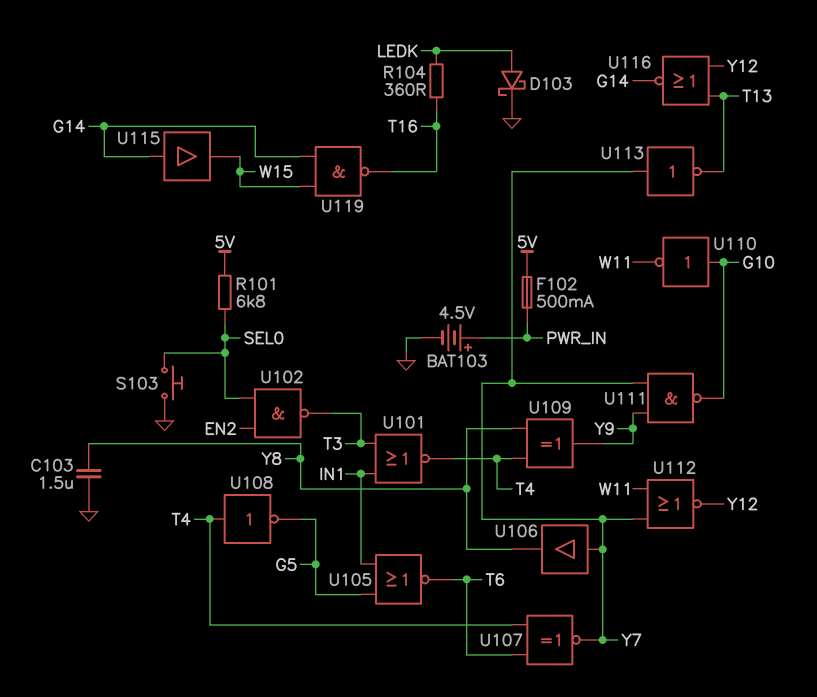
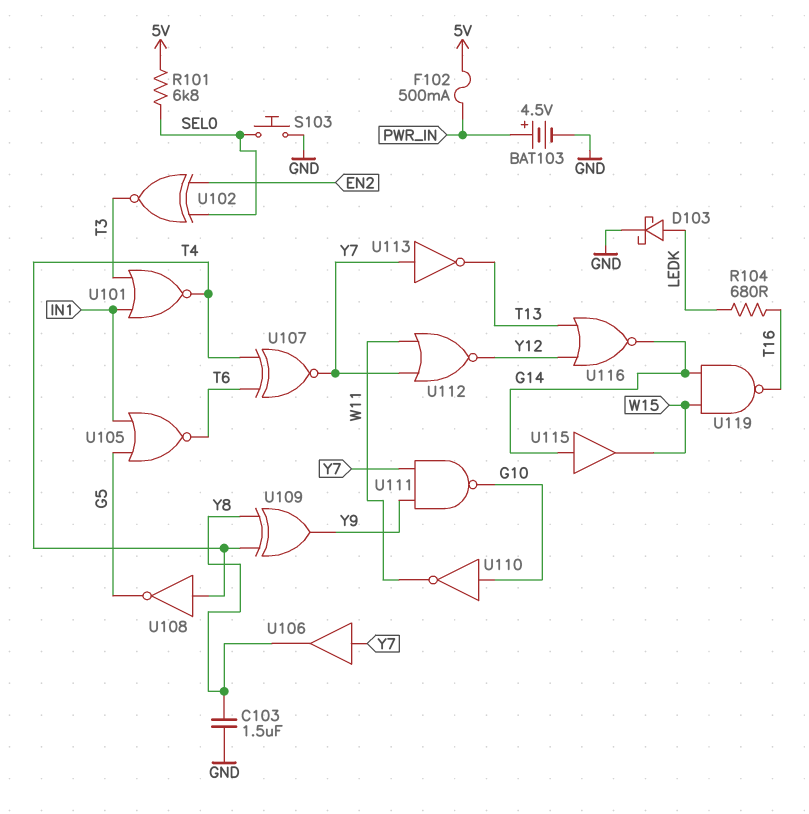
R104: 360 (LEDK, T16) -> 680 (LEDK, T16)
U102: NAND (in EN2, in SEL0, out T3) -> XNOR (in EN2, in SEL0, out T3)

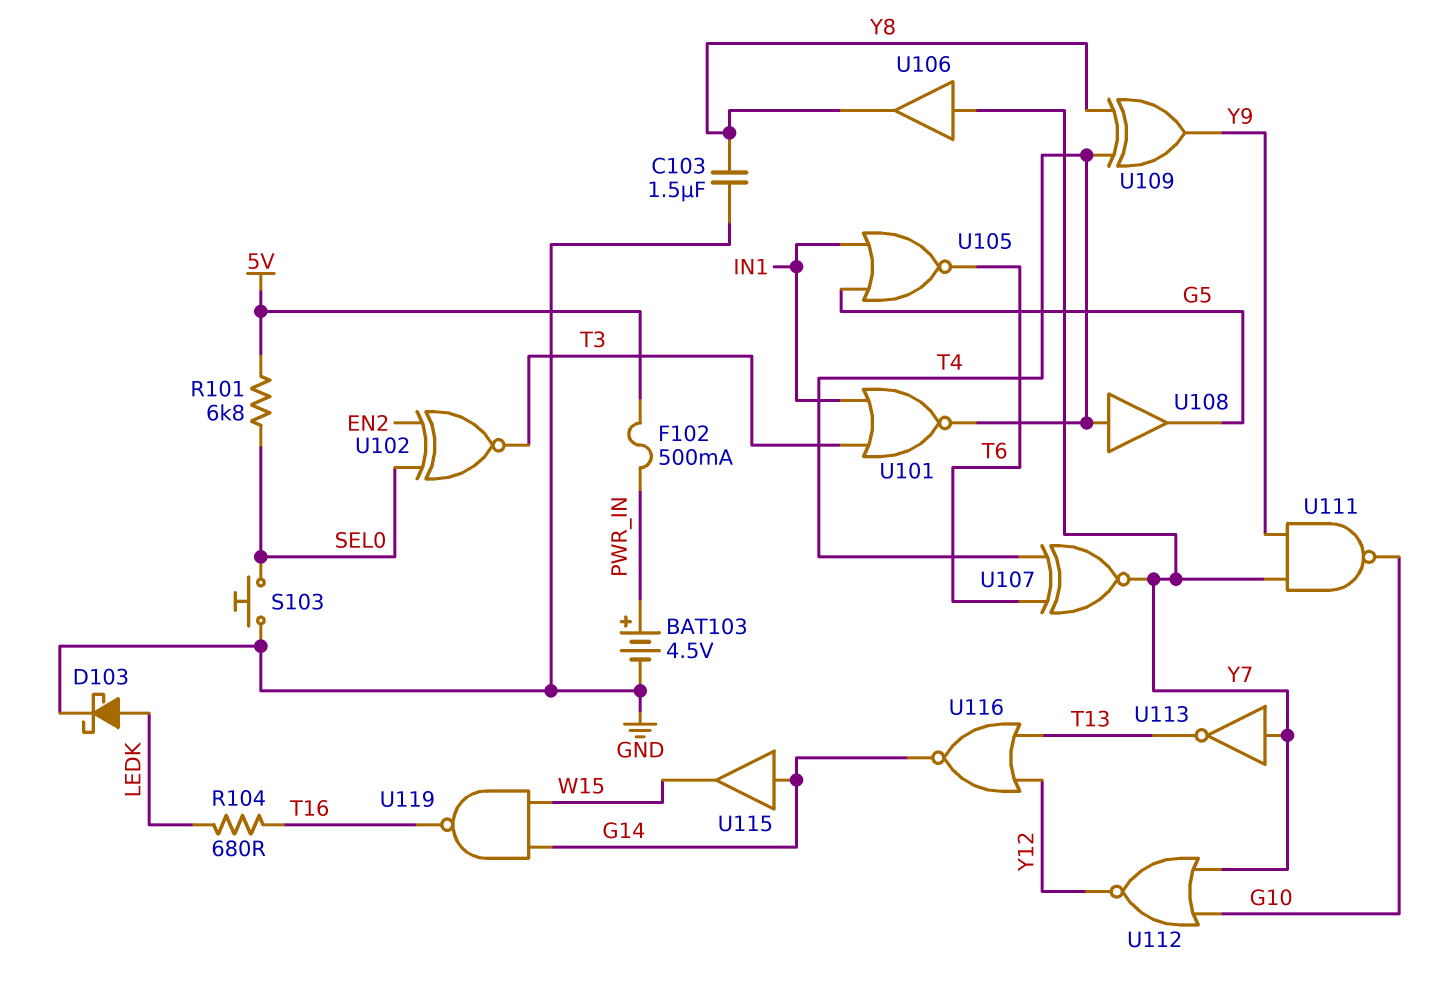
U108: NOT (in T4, out G5) -> buffer (in T4, out G5)
U110: NOT (in G10, out W11) -> none
U112: NOR (in W11, in Y7, out Y12) -> NOR (in G10, in Y7, out Y12)

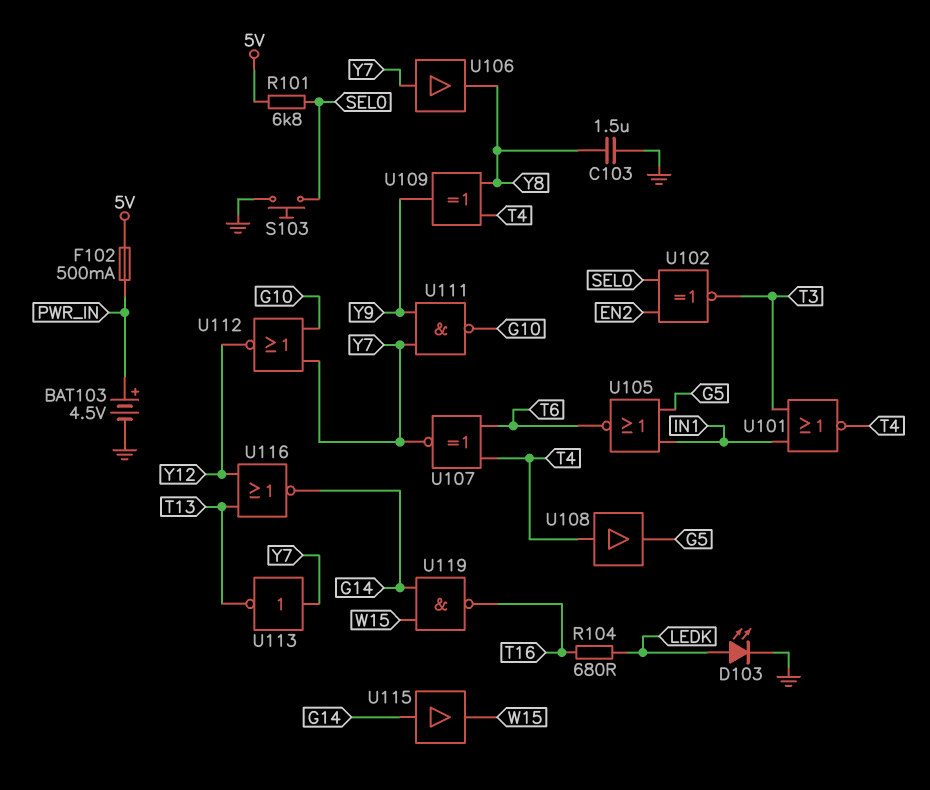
D103: schottky (A LEDK, K GND) -> LED (A LEDK, K GND)

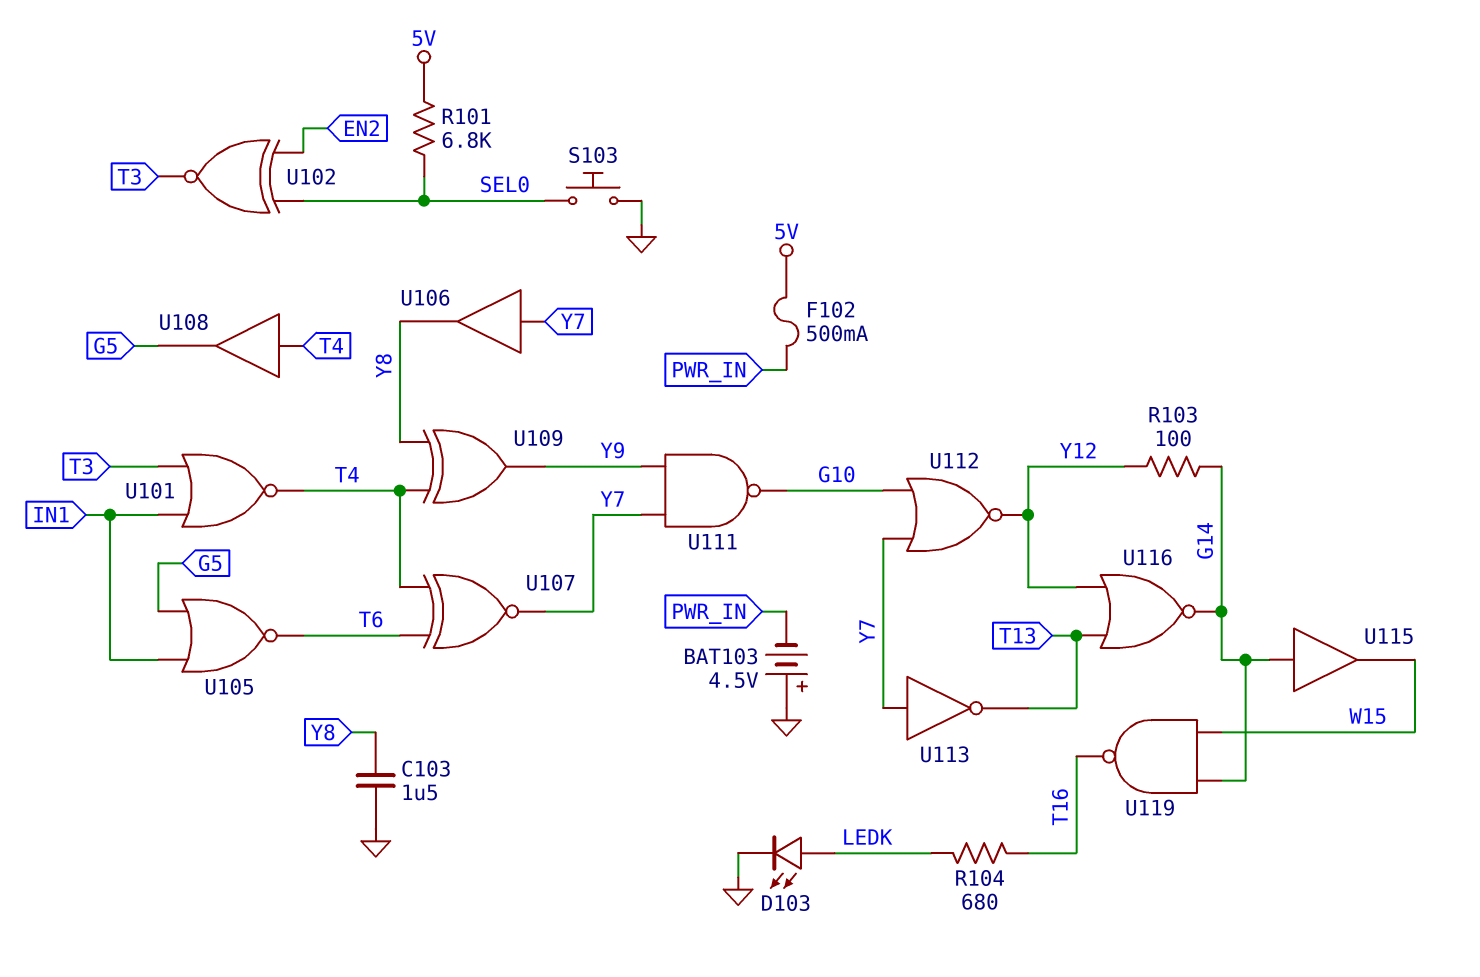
BAT103: 4.5V (plus PWR_IN, minus GND) -> 4.5V (plus GND, minus PWR_IN)
R103: none -> 100 (G14, Y12)

